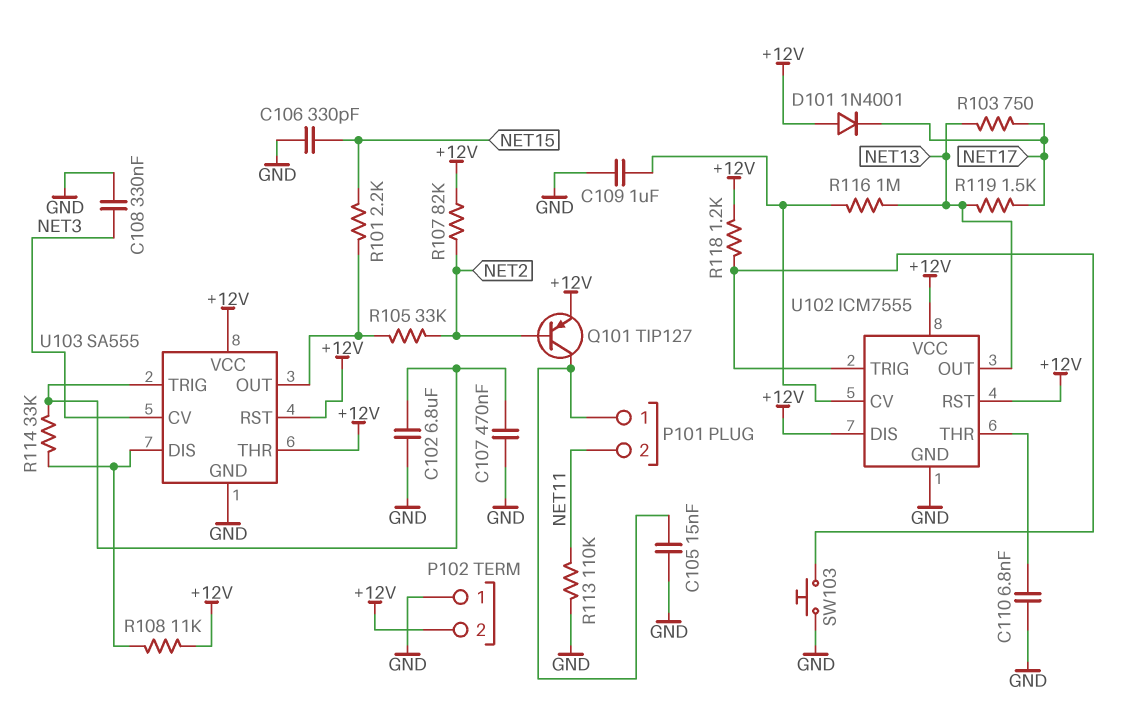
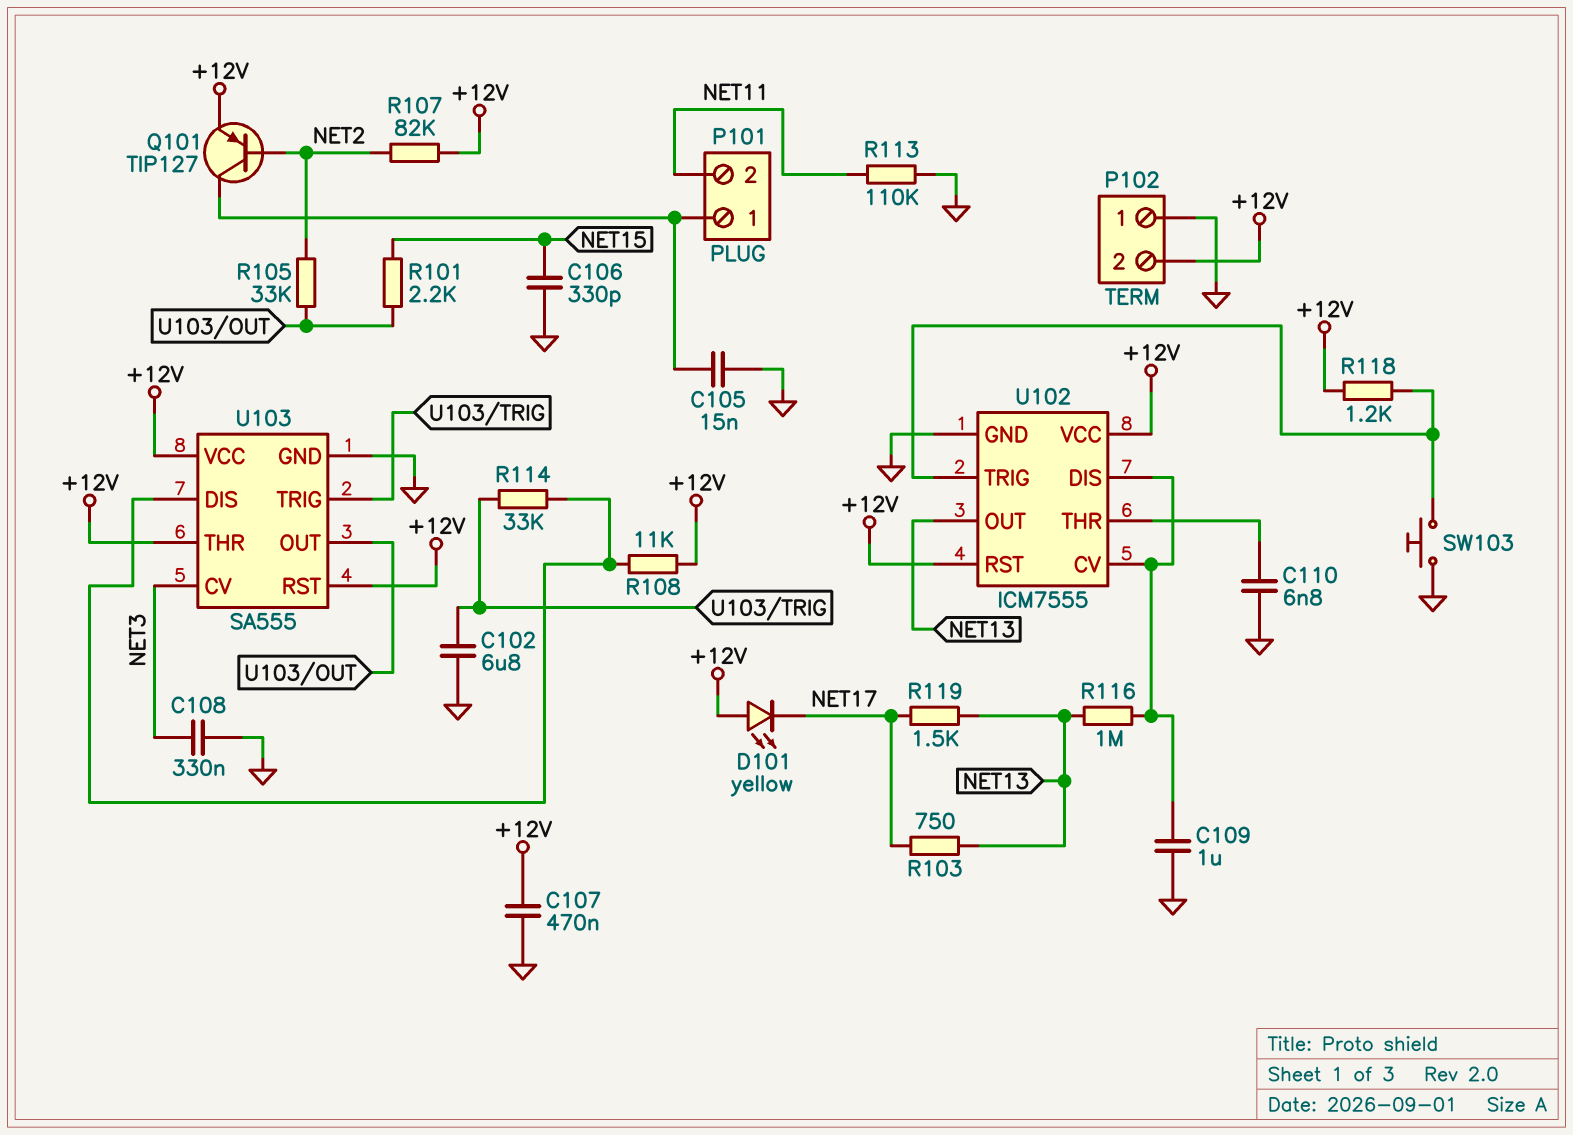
C107: 470nF (GND, U103/TRIG) -> 470nF (+12V, GND)
D101: diode 1N4001 (A +12V, K NET17) -> LED yellow (A +12V, K NET17)
U102 pin DIS: +12V -> U102/CV

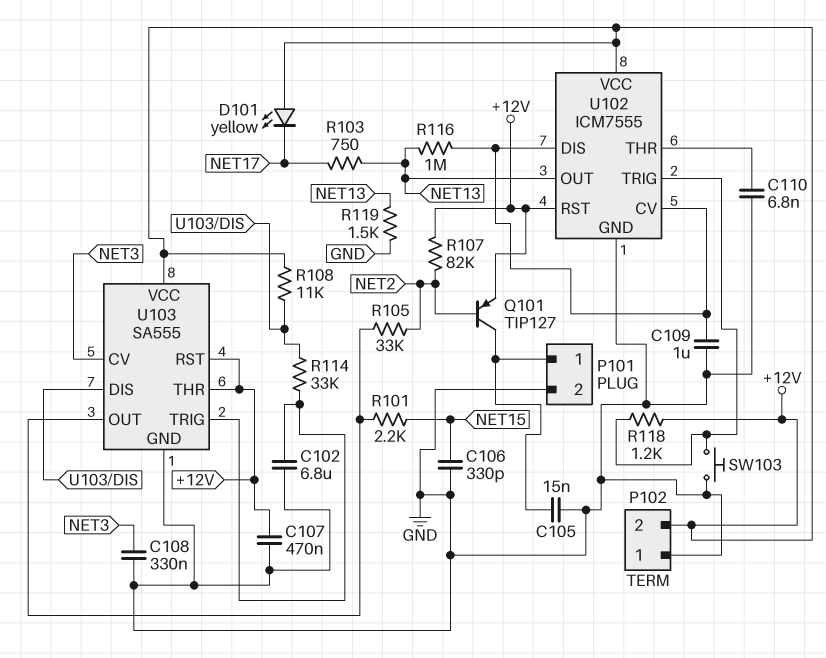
P101 pin 2: NET11 -> GND
R113: 110k (GND, NET11) -> none
R119: 1.5k (NET13, NET17) -> 1.5k (GND, NET13)

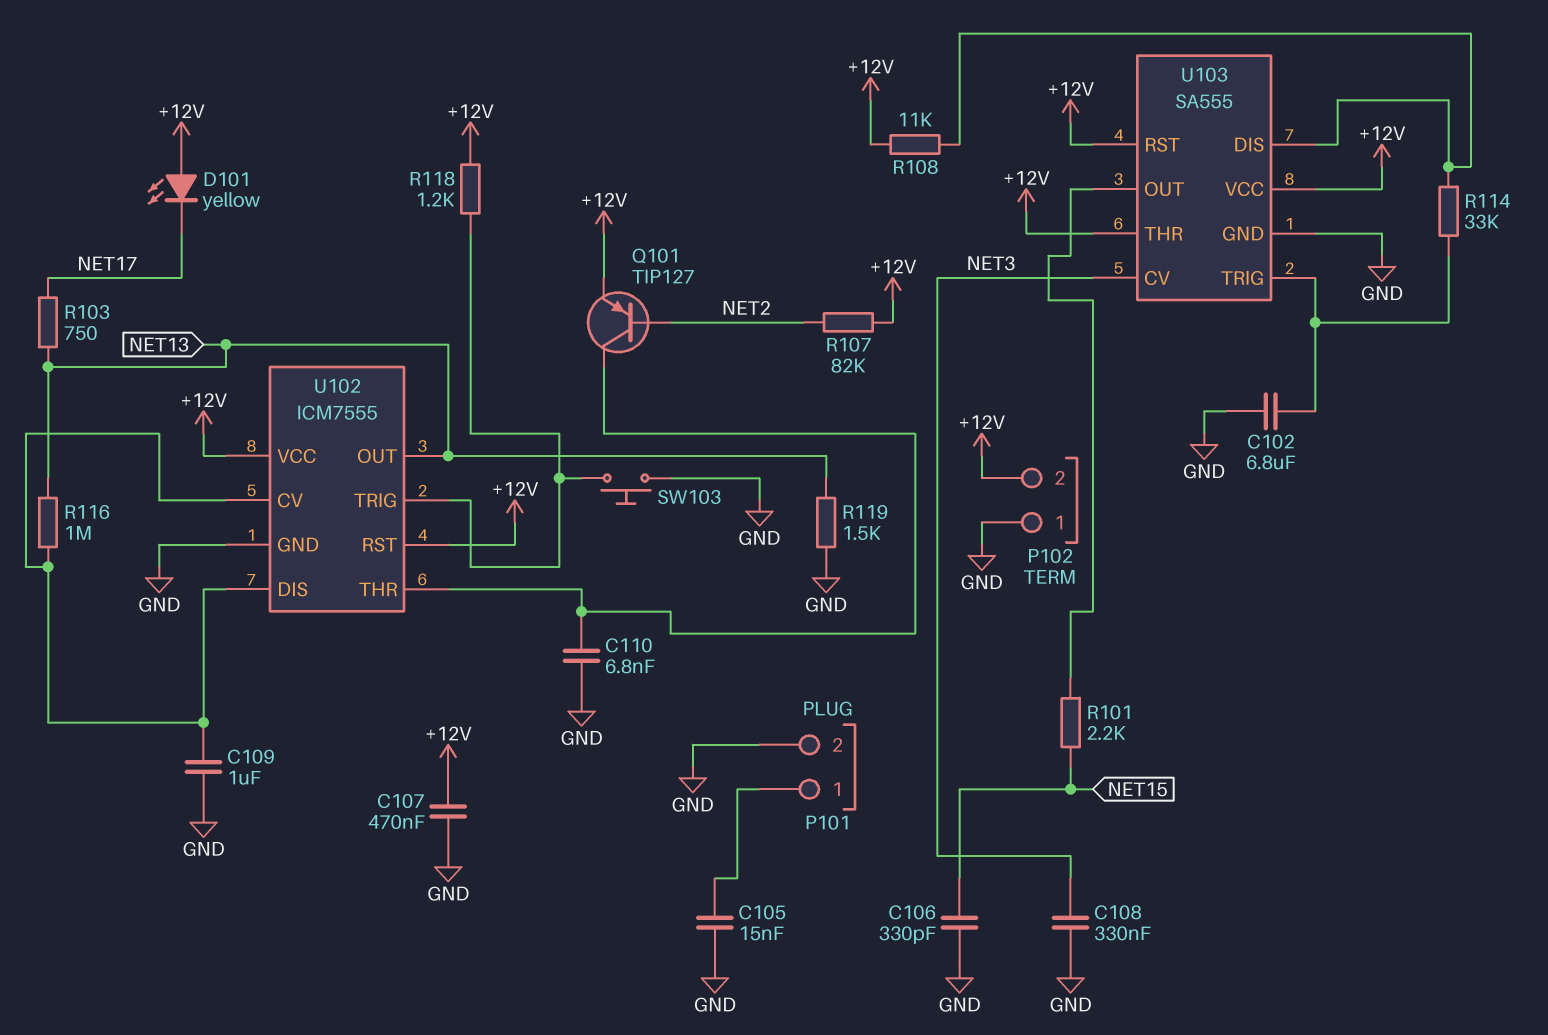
Q101: PNP TIP127 (B NET2, C P101/1, E +12V) -> PNP TIP127 (B NET2, C U102/THR, E +12V)
R105: 33k (NET2, U103/OUT) -> none

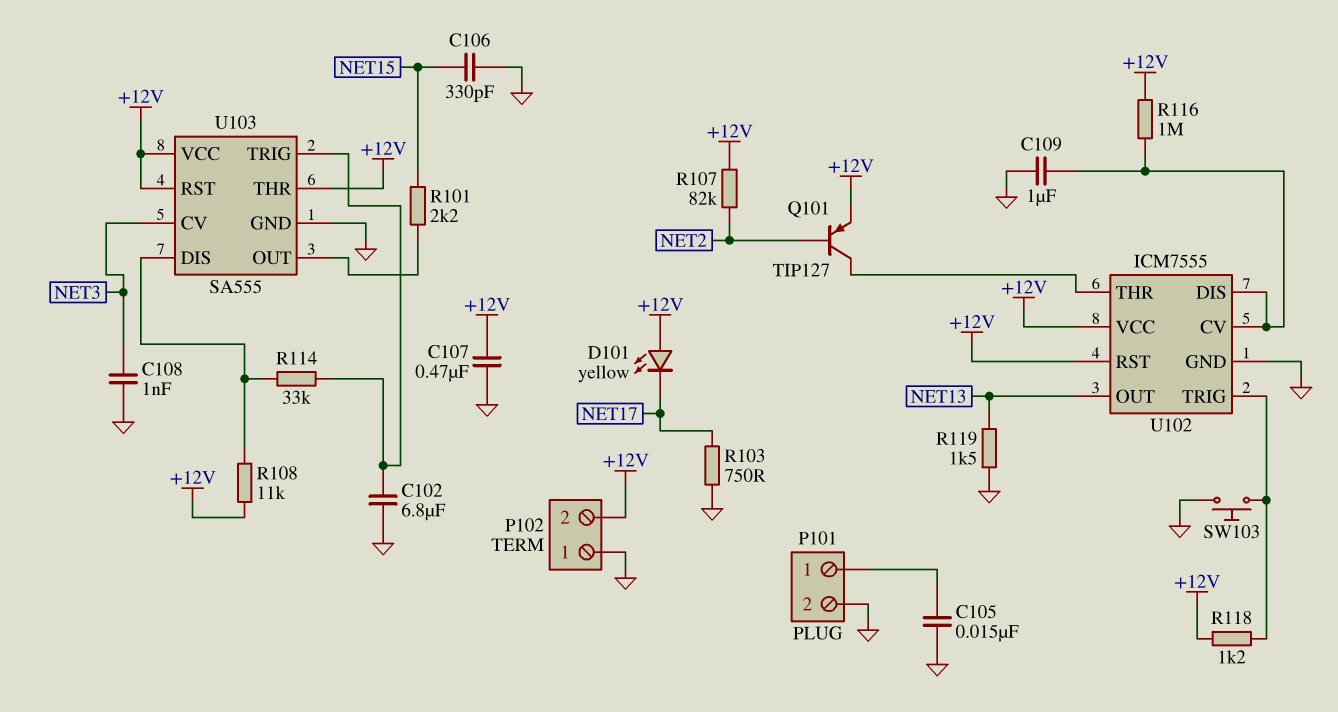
C108: 330nF (GND, NET3) -> 1nF (GND, NET3)
C110: 6.8nF (GND, U102/THR) -> none
R103: 750 (NET13, NET17) -> 750 (GND, NET17)
R116: 1M (NET13, U102/CV) -> 1M (+12V, U102/CV)

